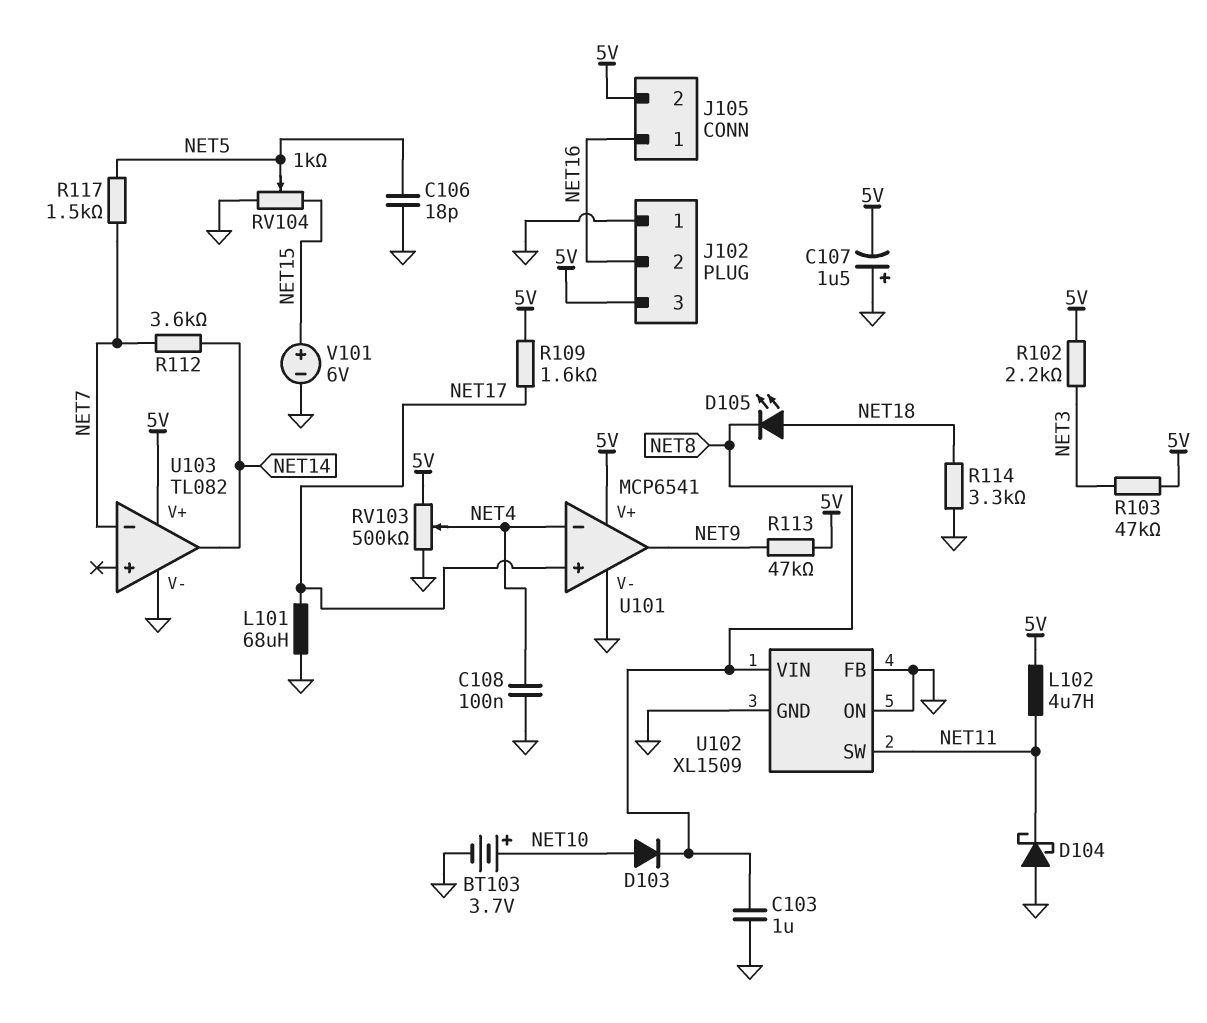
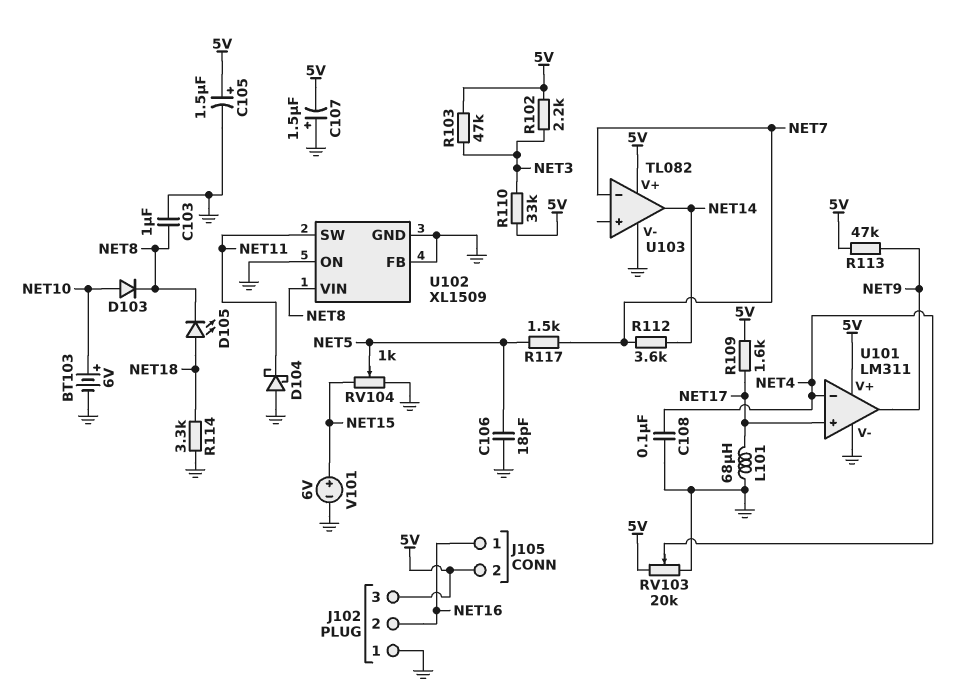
BT103: 3.7V (plus NET10, minus GND) -> 6V (plus NET10, minus GND)
C105: none -> 1.5uF (plus 5V, minus GND)
L102: 4.7uH (5V, NET11) -> none
R110: none -> 33k (5V, NET3)
RV103: 500k (5V, GND, wiper NET4) -> 20k (5V, GND, wiper NET4)
U101: MCP6541 -> LM311

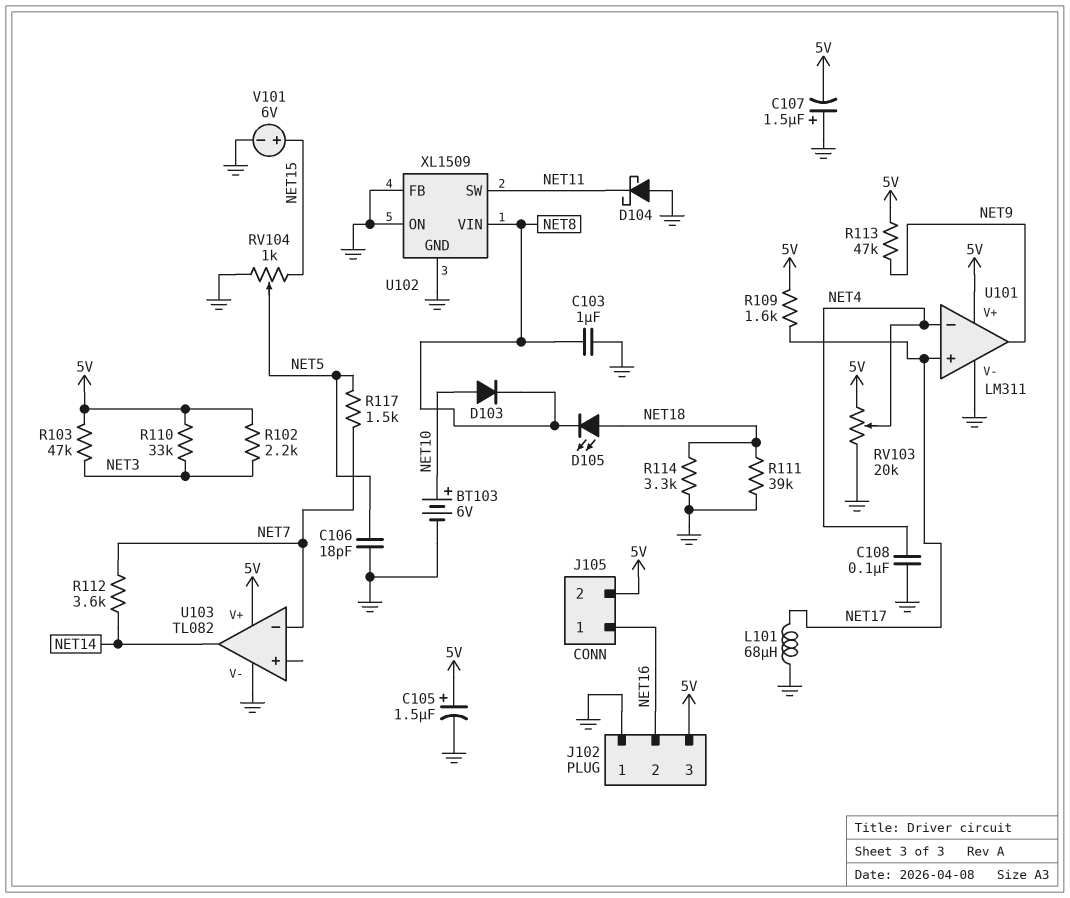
R111: none -> 39k (GND, NET18)

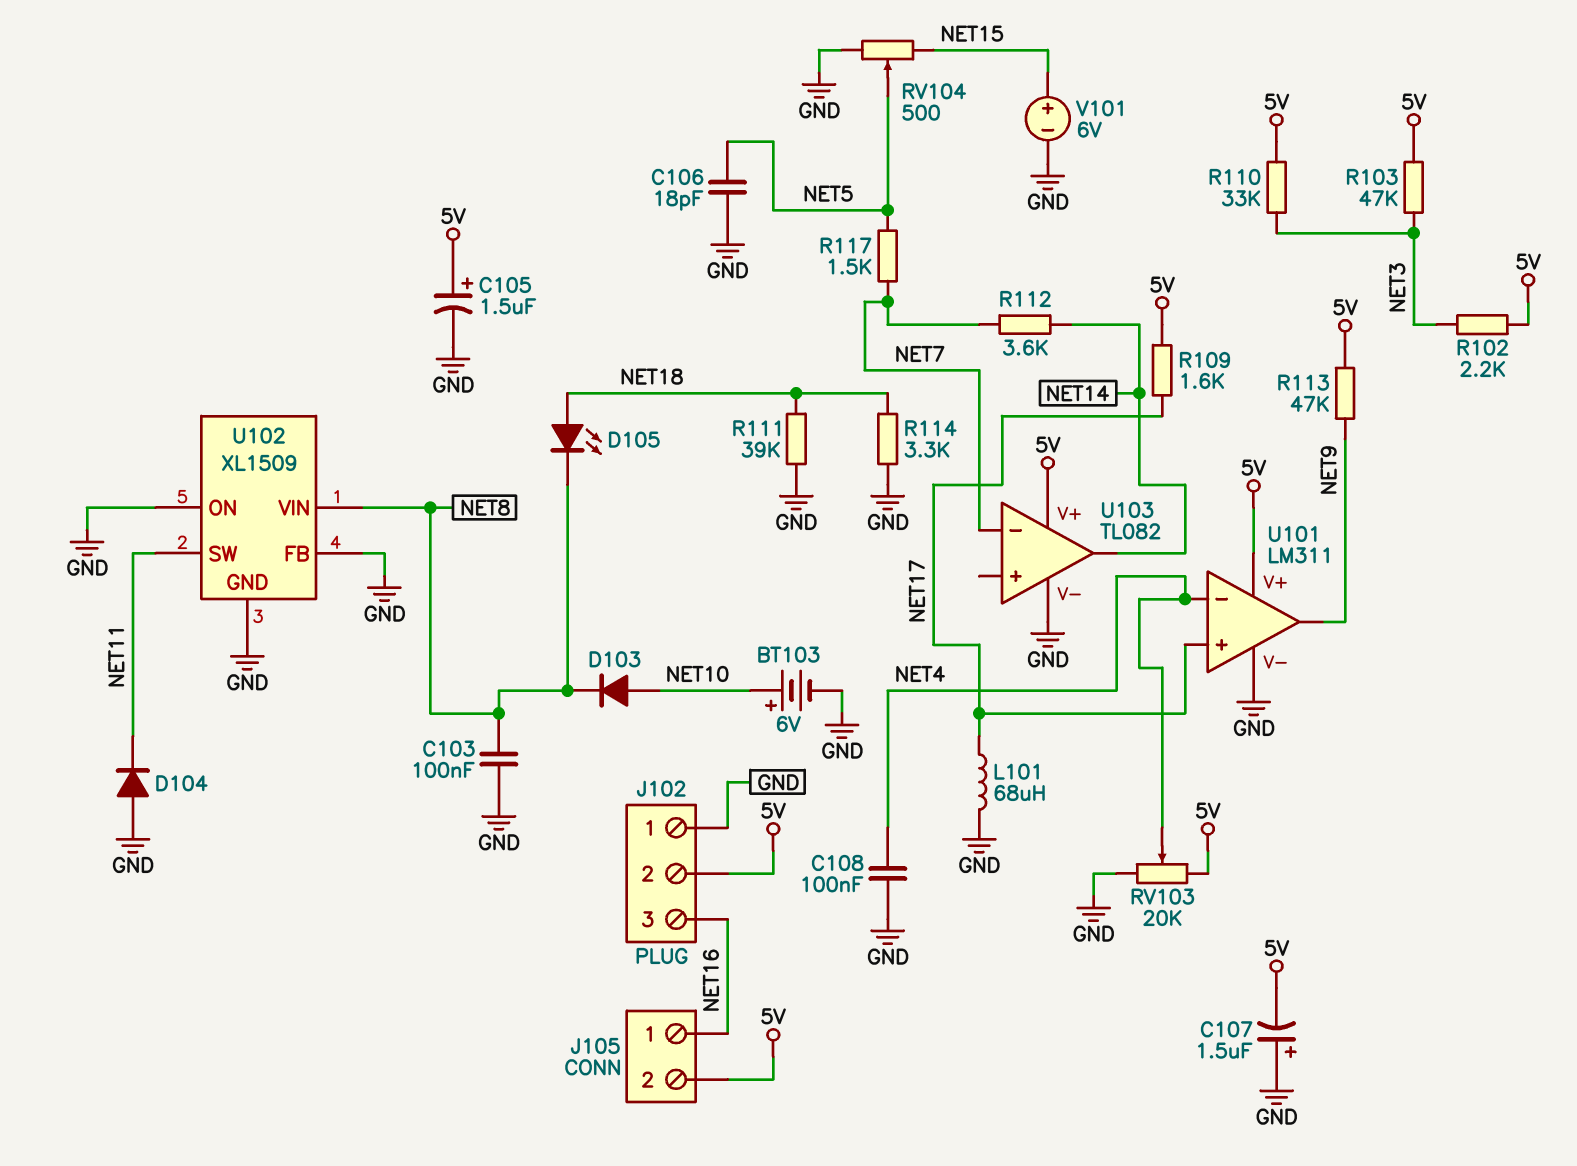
C103: 1uF (GND, NET8) -> 100nF (GND, NET8)
D104: schottky (A GND, K NET11) -> diode (A GND, K NET11)
J102 pin 2: NET16 -> 5V
J102 pin 3: 5V -> NET16
RV104: 1k (GND, NET15, wiper NET5) -> 500 (GND, NET15, wiper NET5)

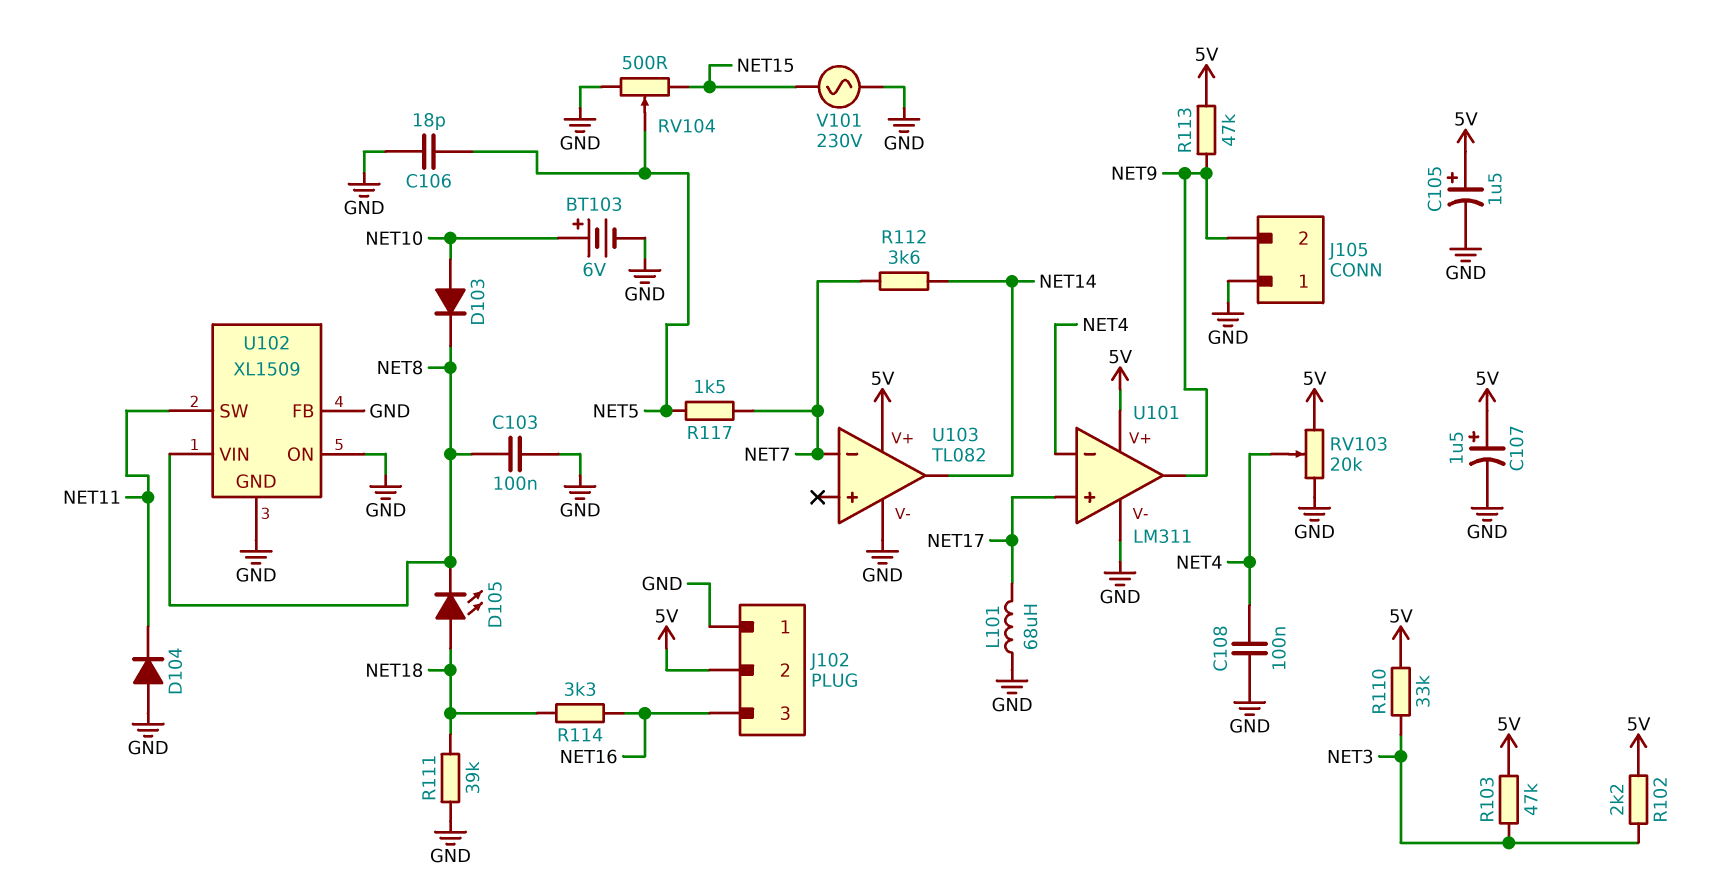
C107: 1.5uF (plus GND, minus 5V) -> 1.5uF (plus 5V, minus GND)
J105 pin 1: NET16 -> GND
J105 pin 2: 5V -> NET9
R109: 1.6k (5V, NET17) -> none
R114: 3.3k (GND, NET18) -> 3.3k (NET16, NET18)
V101: 6V (plus NET15, minus GND) -> AC 230V (GND, NET15)

